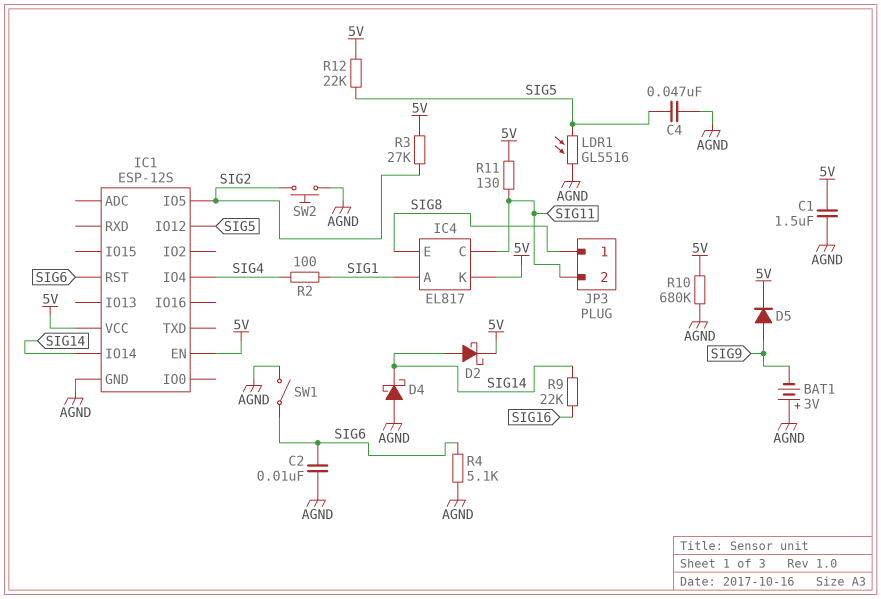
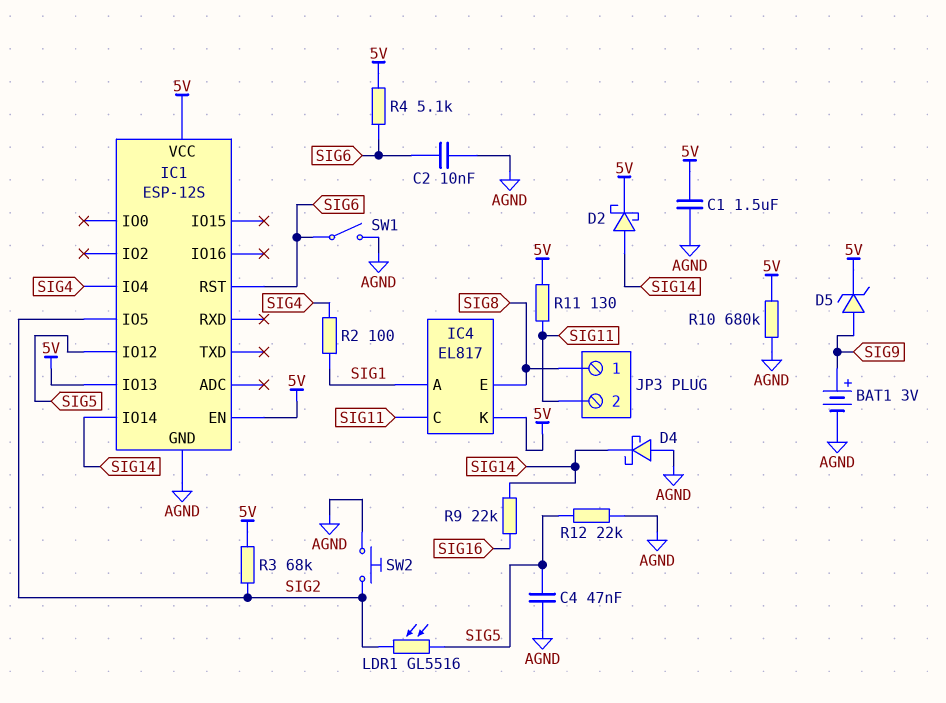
BAT1: 3V (plus AGND, minus SIG9) -> 3V (plus SIG9, minus AGND)
D5: diode (A SIG9, K 5V) -> zener (A SIG9, K 5V)
IC1 pin IO13: none -> 5V
LDR1: GL5516 (AGND, SIG5) -> GL5516 (SIG2, SIG5)
R3: 27k (5V, SIG2) -> 68k (5V, SIG2)
R4: 5.1k (AGND, SIG6) -> 5.1k (5V, SIG6)
R12: 22k (5V, SIG5) -> 22k (AGND, SIG5)

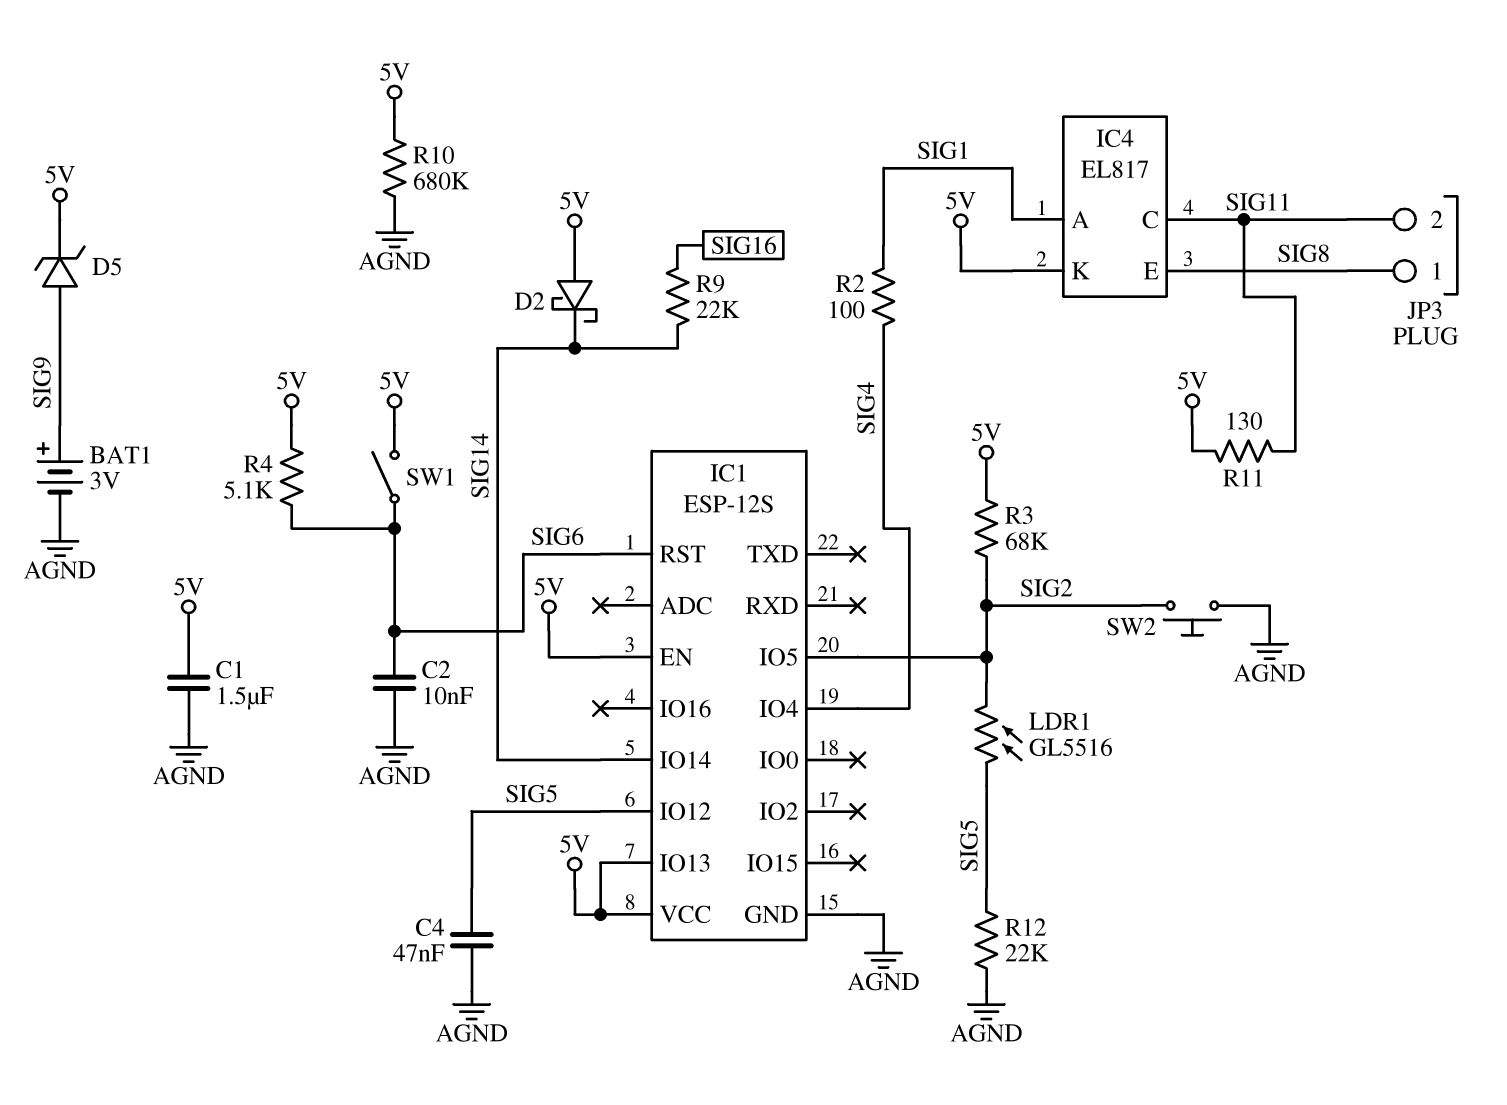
D2: schottky (A SIG14, K 5V) -> schottky (A 5V, K SIG14)
D4: schottky (A AGND, K SIG14) -> none
SW1: switch (AGND, SIG6) -> switch (5V, SIG6)

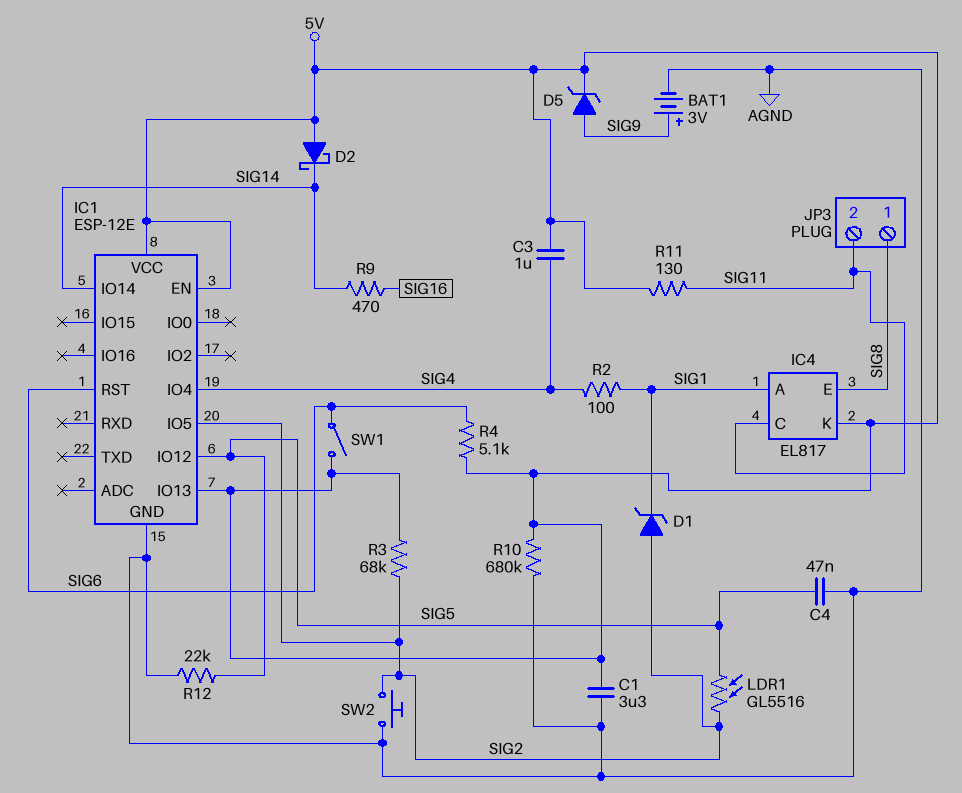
C1: 1.5uF (5V, AGND) -> 3.3uF (5V, AGND)
C2: 10nF (AGND, SIG6) -> none
C3: none -> 1uF (5V, SIG4)
D1: none -> zener (A SIG2, K SIG1)
IC1: ESP-12S -> ESP-12E
R9: 22k (SIG14, SIG16) -> 470 (SIG14, SIG16)

